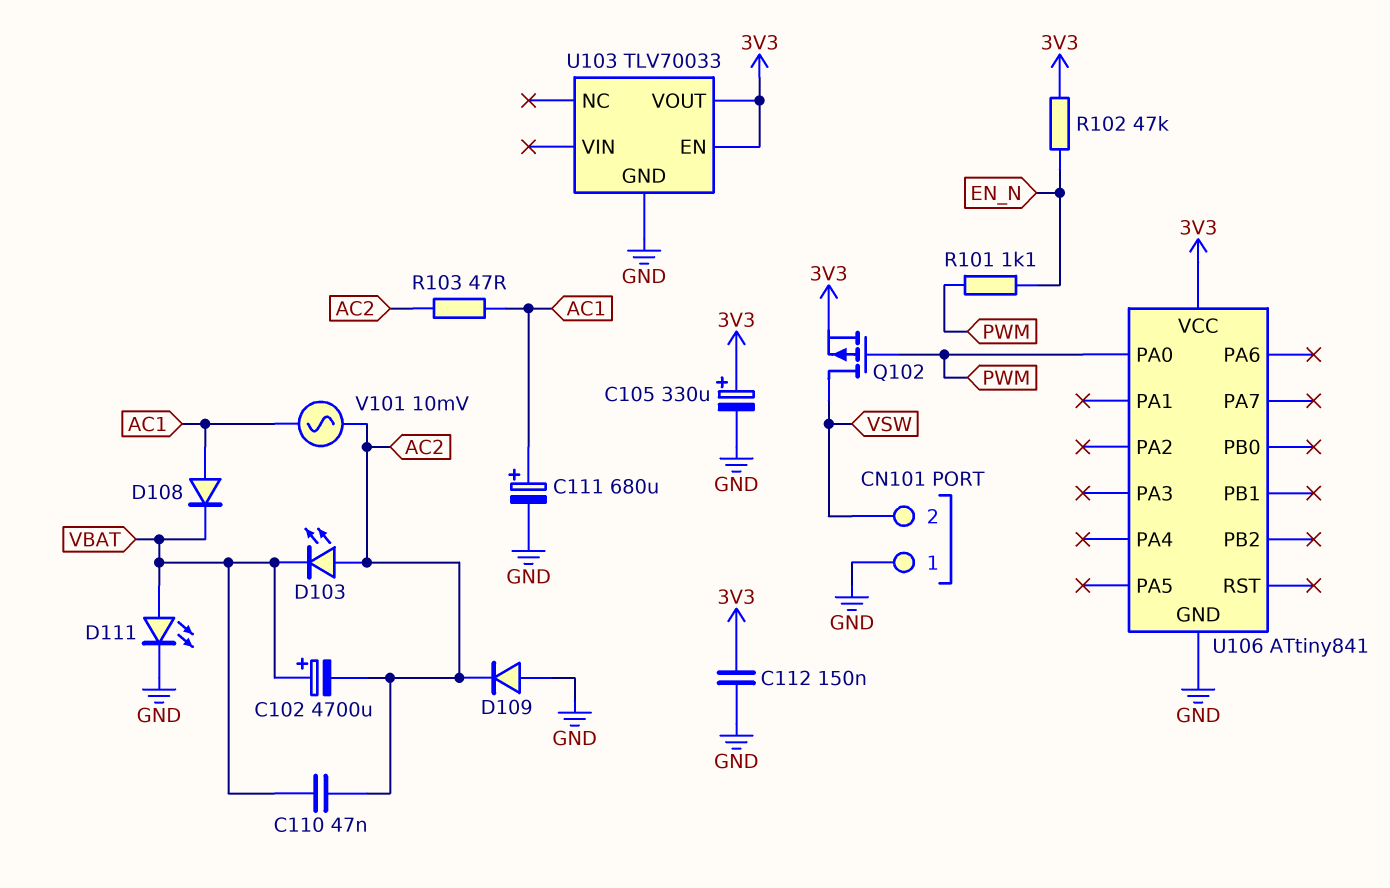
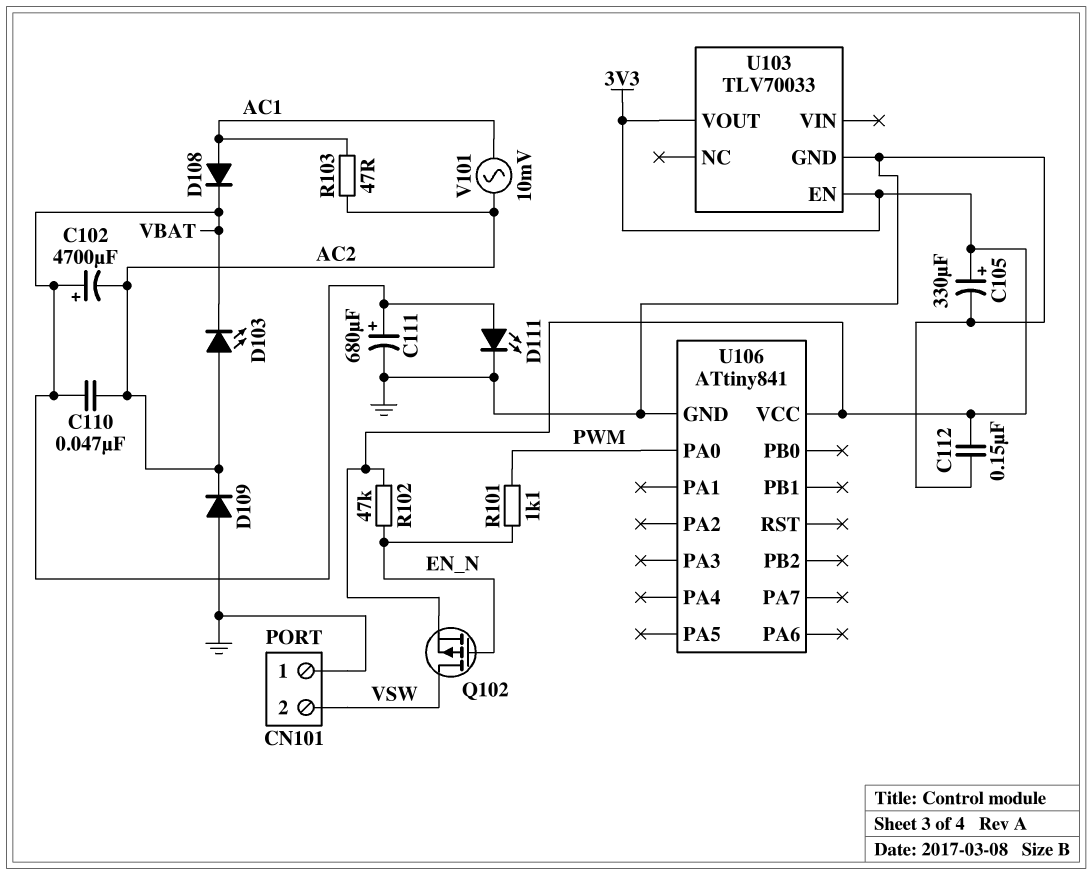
C111: 680uF (plus AC1, minus GND) -> 680uF (plus VBAT, minus GND)
Q102: PMOS (G PWM, D VSW, S 3V3) -> PMOS (G EN_N, D VSW, S 3V3)

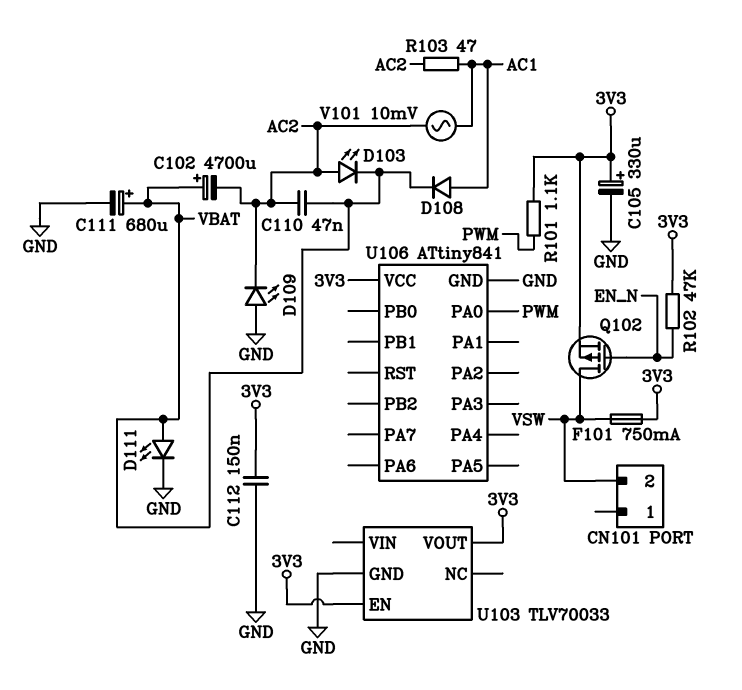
CN101 pin 1: GND -> none
D109: diode (A GND, K AC2) -> LED (A GND, K AC2)
F101: none -> 750mA (3V3, VSW)
R101: 1.1k (EN_N, PWM) -> 1.1k (3V3, PWM)

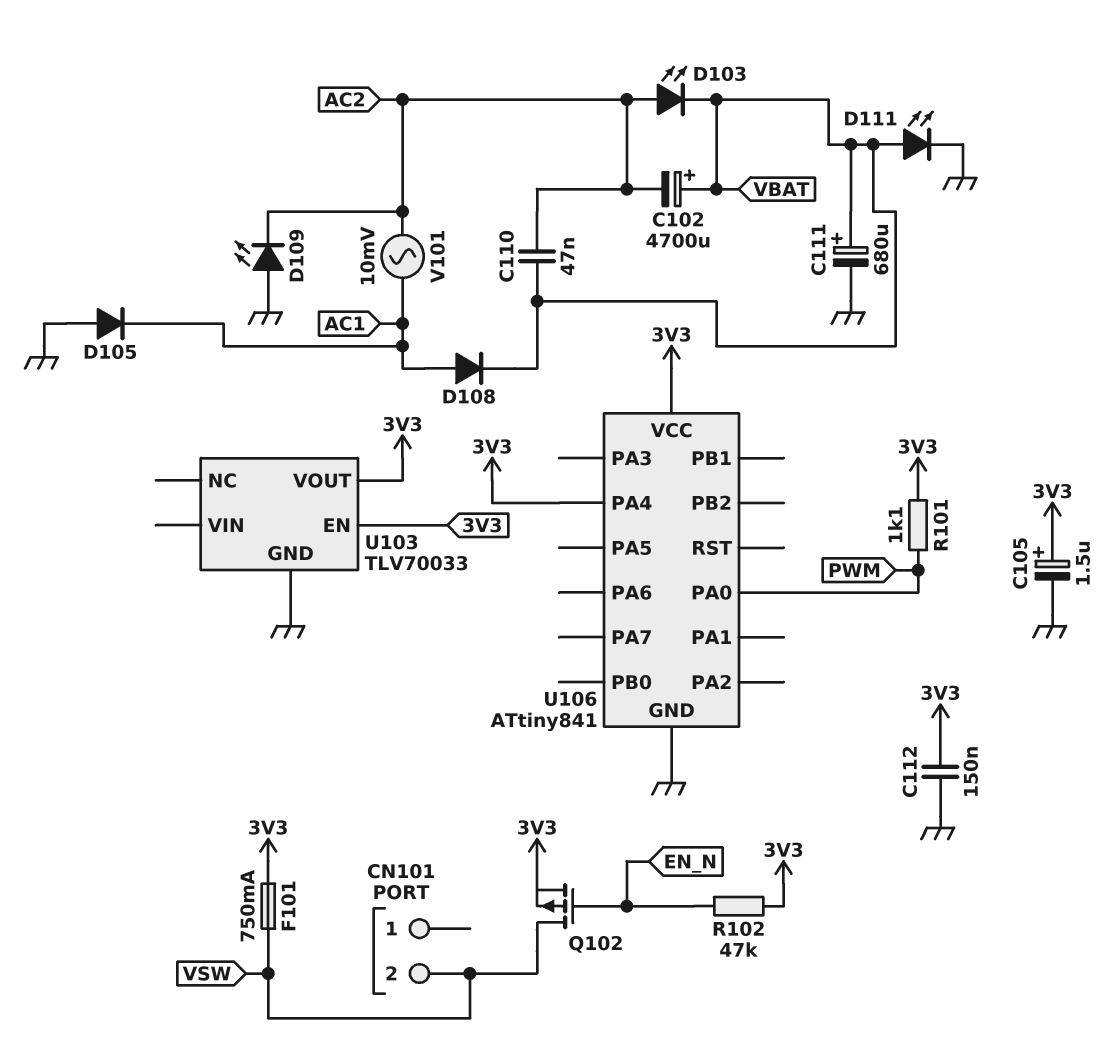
C105: 330uF (plus 3V3, minus GND) -> 1.5uF (plus 3V3, minus GND)
D105: none -> diode (A GND, K AC1)
R103: 47 (AC1, AC2) -> none
U106 pin PA4: none -> 3V3

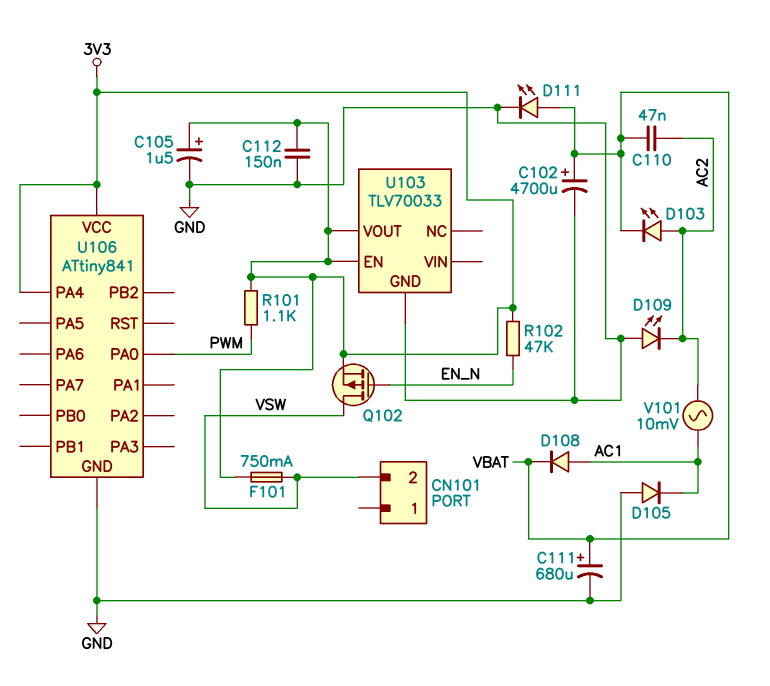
C102: 4700uF (plus VBAT, minus AC2) -> 4700uF (plus VBAT, minus GND)

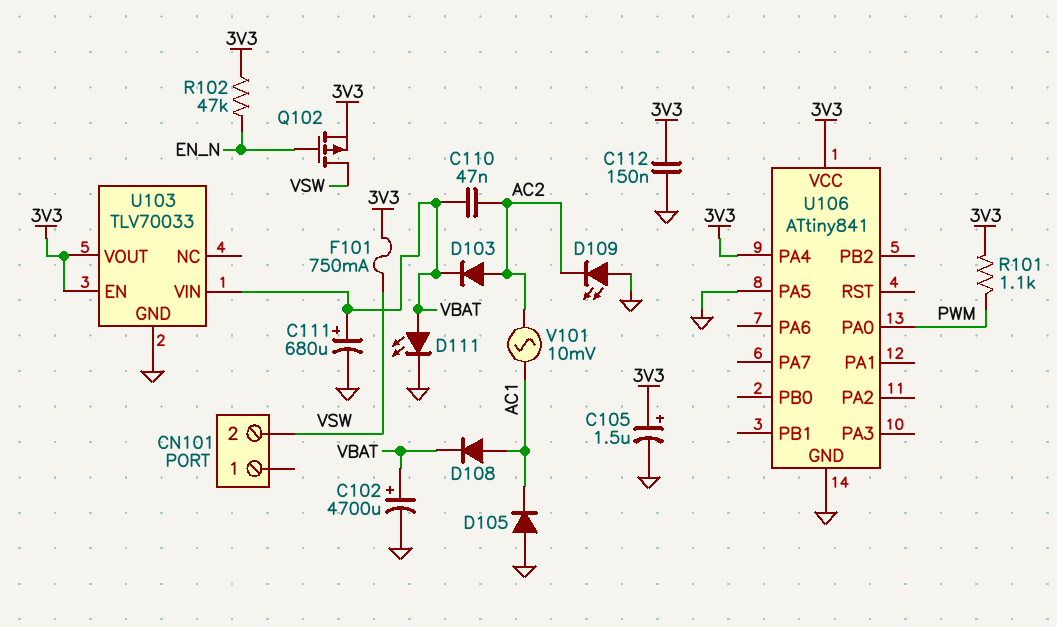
D103: LED (A AC2, K VBAT) -> diode (A AC2, K VBAT)
U103 pin VIN: none -> VBAT
U106 pin PA5: none -> GND

